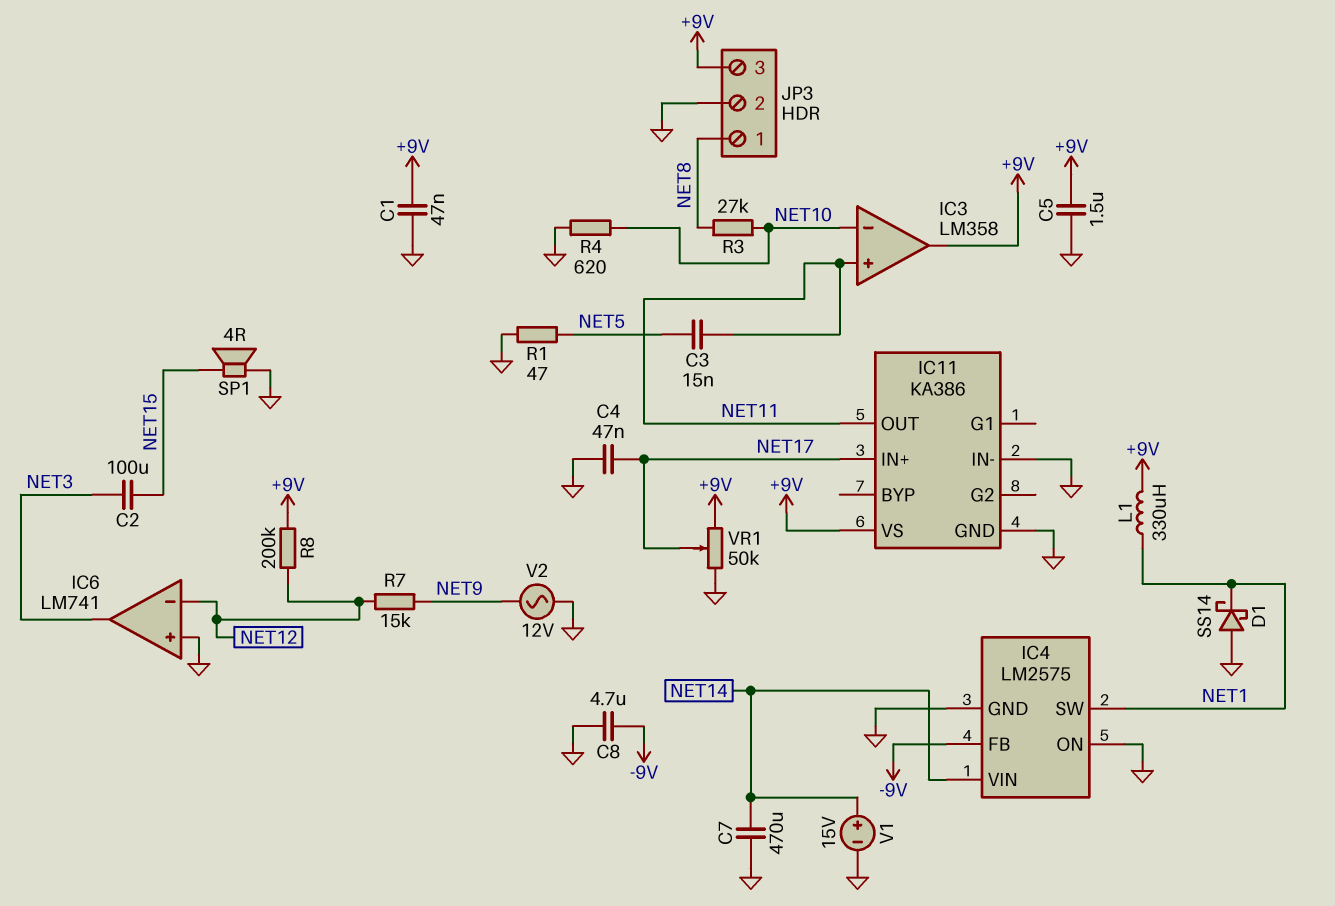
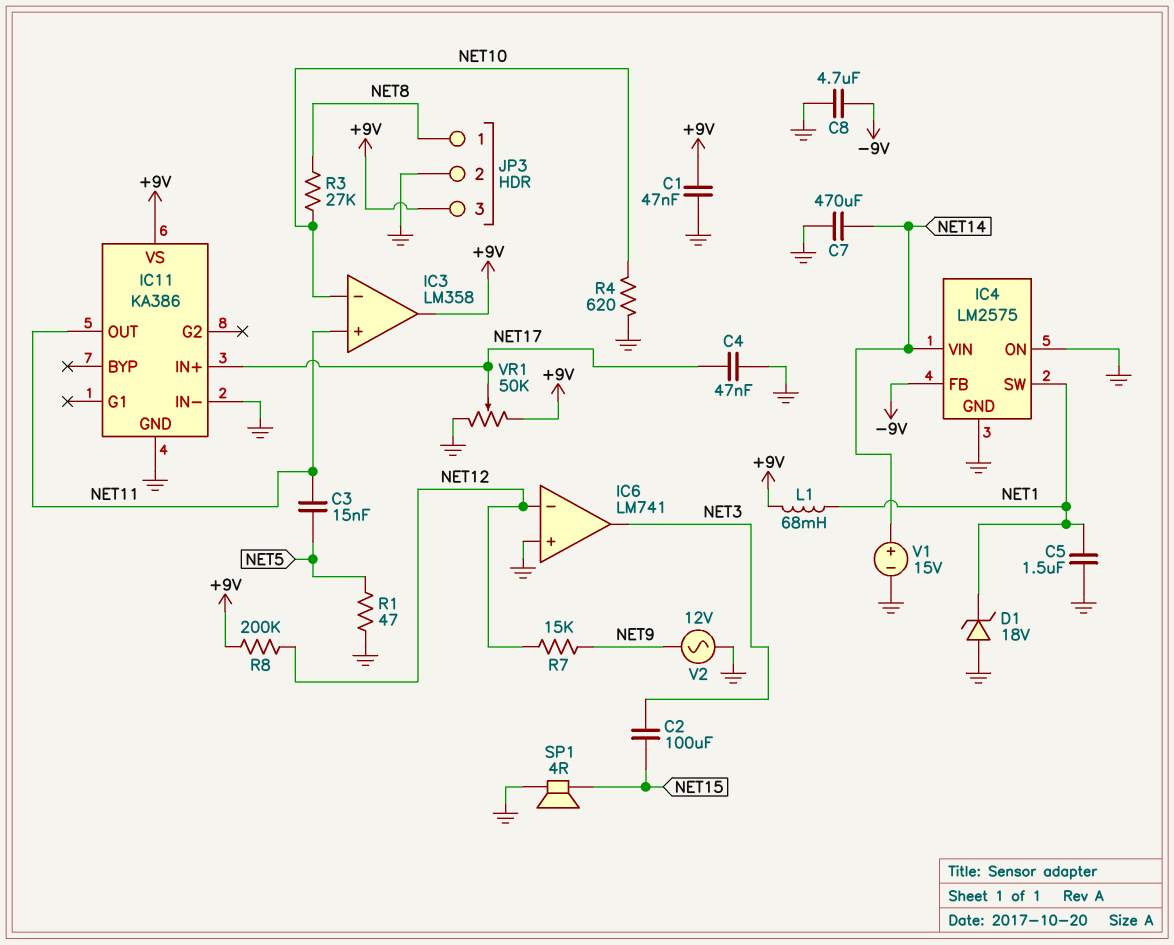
C5: 1.5uF (+9V, GND) -> 1.5uF (GND, NET1)
D1: schottky SS14 (A GND, K NET1) -> zener 18V (A GND, K NET1)
L1: 330uH (+9V, NET1) -> 68mH (+9V, NET1)

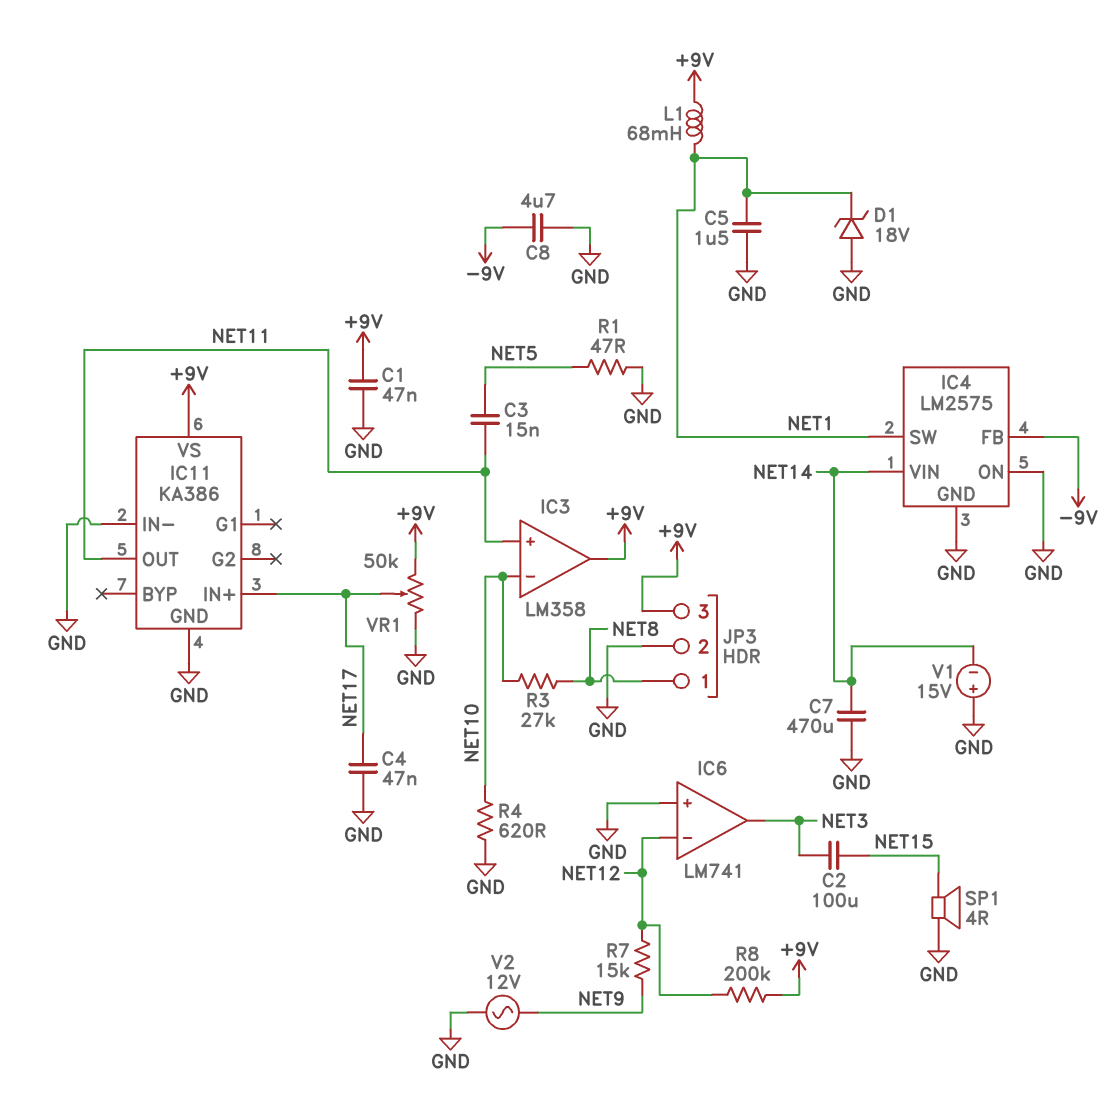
V1: 15V (plus NET14, minus GND) -> 15V (plus GND, minus NET14)

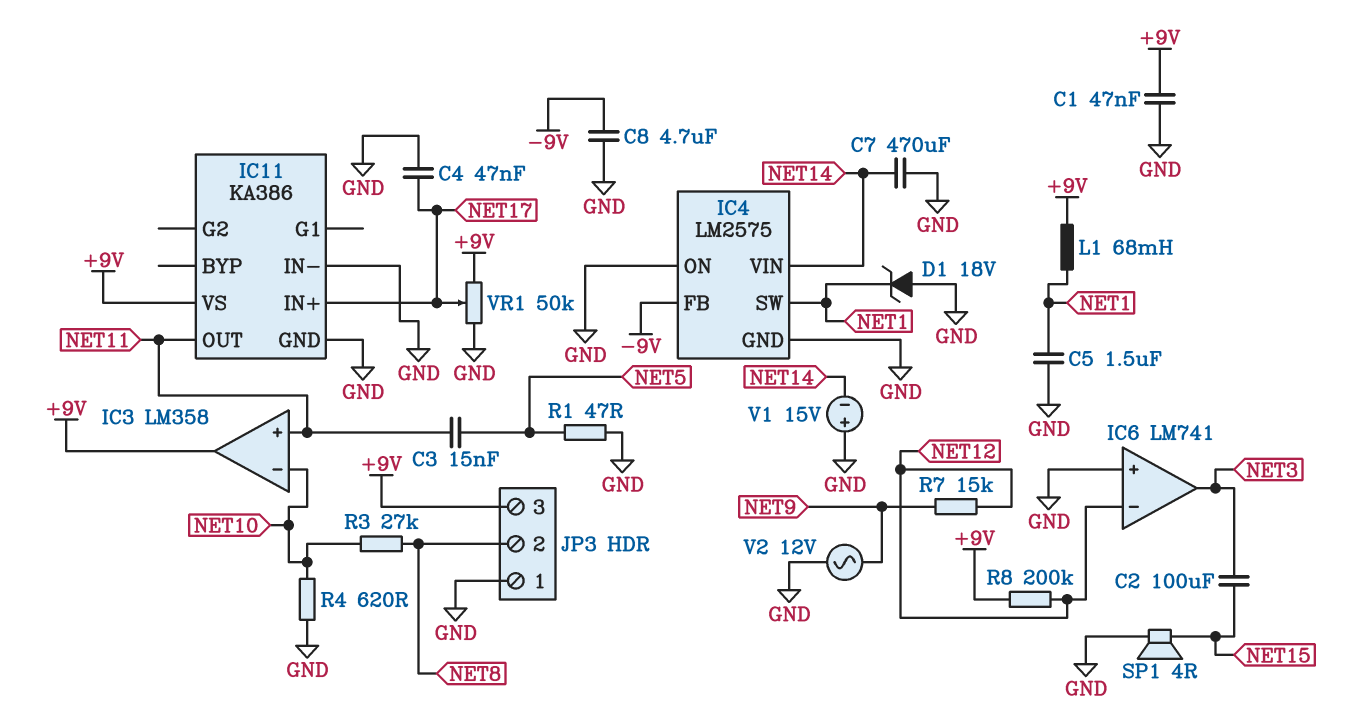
JP3 pin 1: NET8 -> GND
JP3 pin 2: GND -> NET8

